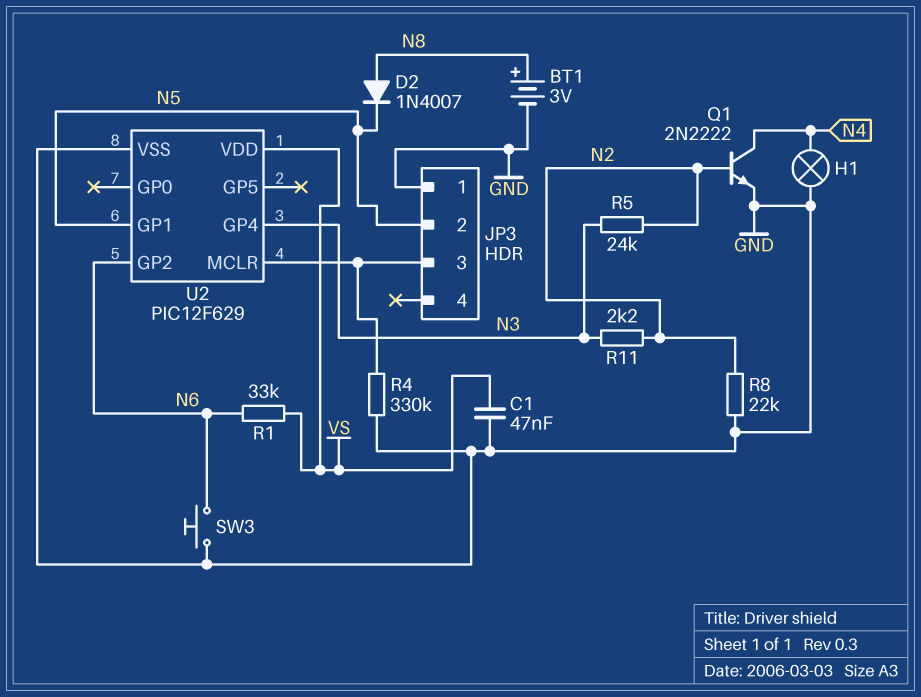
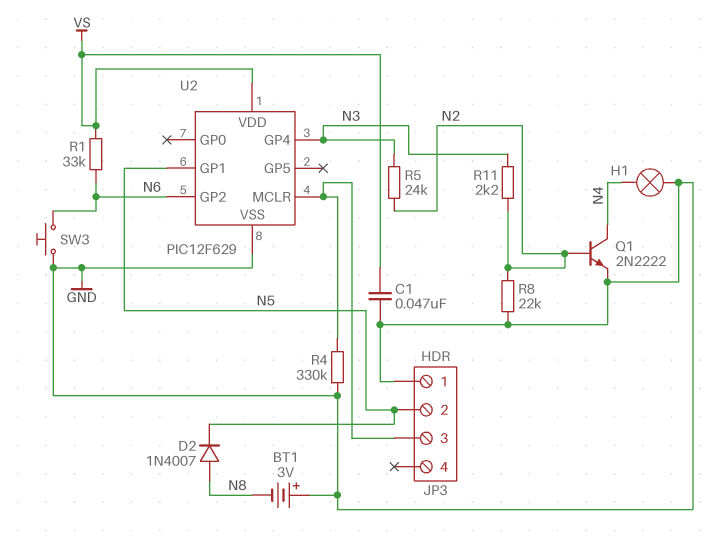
BT1: 3V (plus N8, minus GND) -> 3V (plus GND, minus N8)

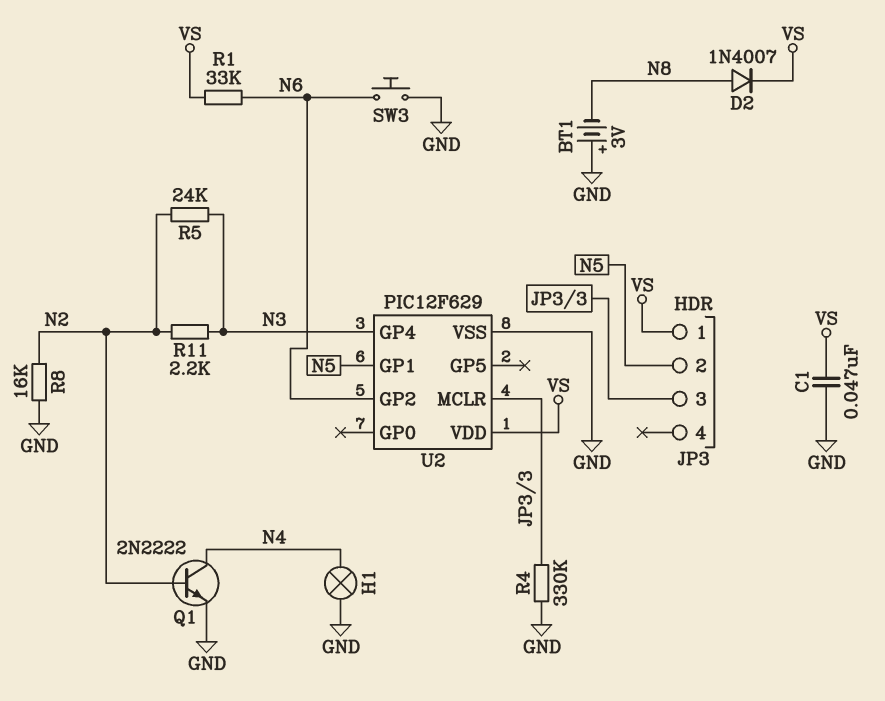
D2: diode 1N4007 (A N8, K N5) -> diode 1N4007 (A N8, K VS)
JP3 pin 1: GND -> VS
R8: 22k (GND, N2) -> 16k (GND, N2)

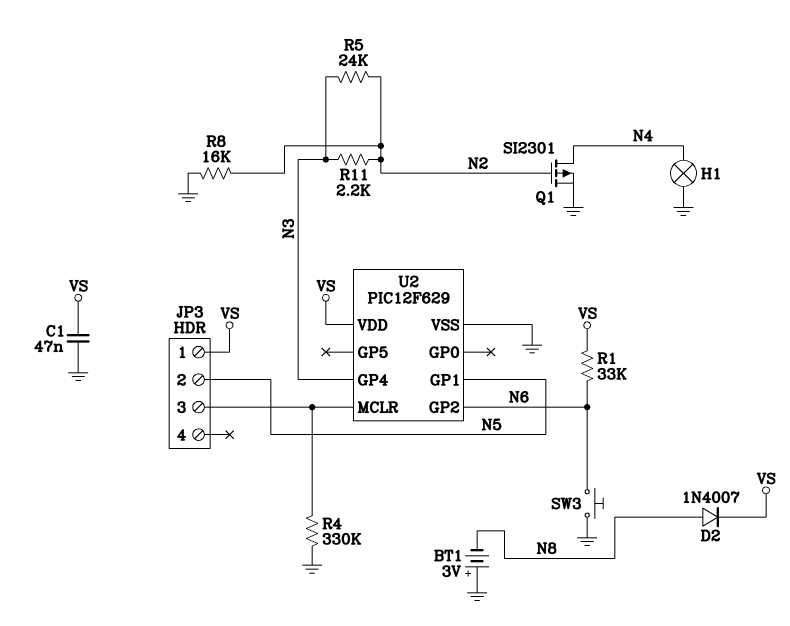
Q1: NPN 2N2222 (B N2, C N4, E GND) -> PMOS SI2301 (G N2, D N4, S GND)

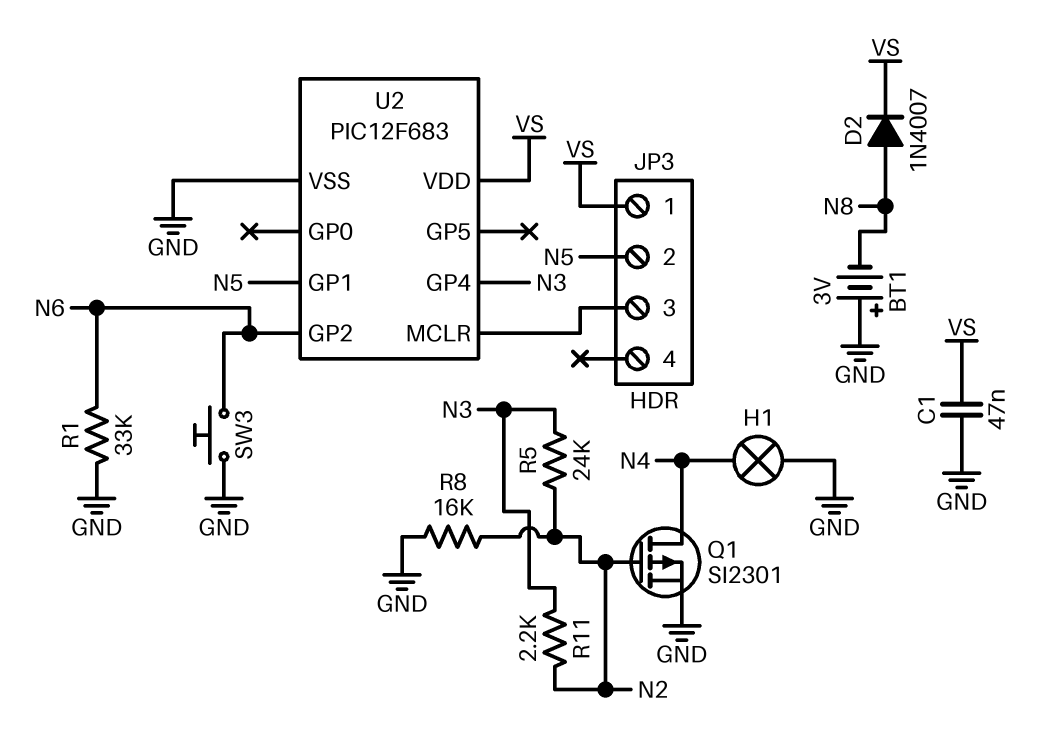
R1: 33k (N6, VS) -> 33k (GND, N6)
R4: 330k (GND, JP3/3) -> none
U2: PIC12F629 -> PIC12F683

